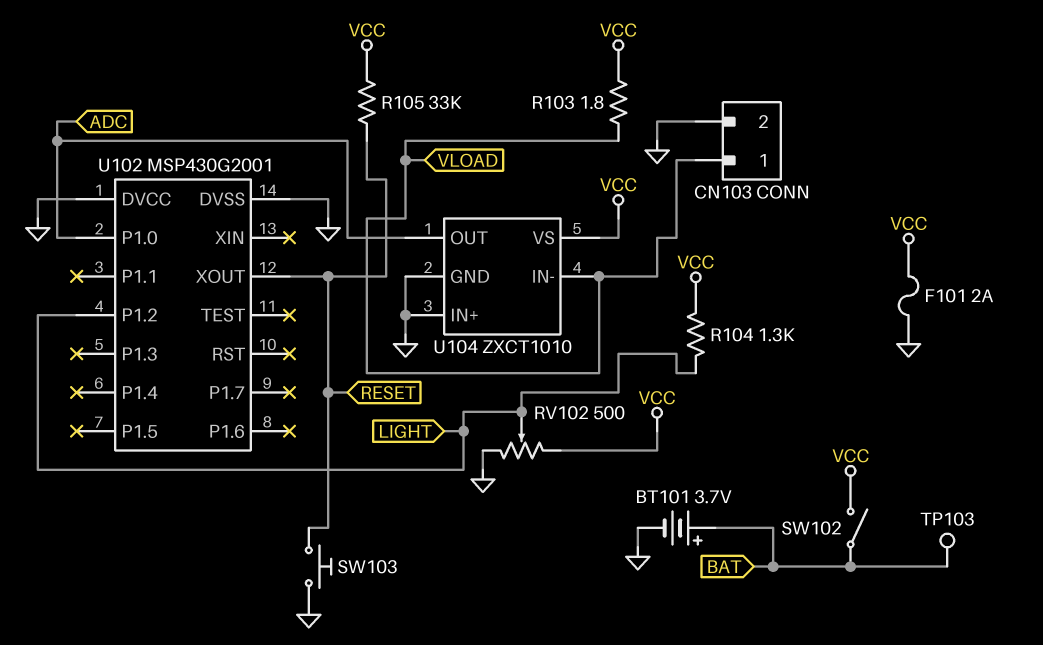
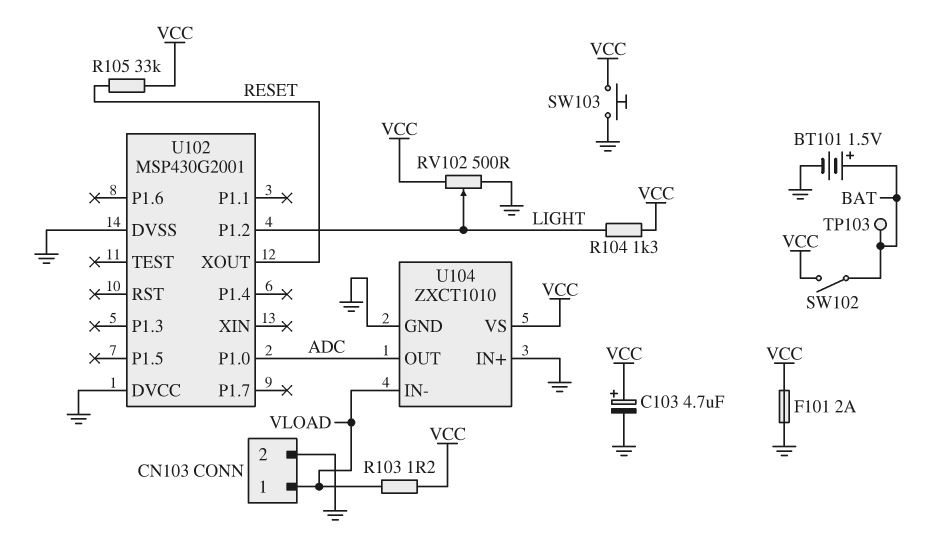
BT101: 3.7V (plus BAT, minus GND) -> 1.5V (plus BAT, minus GND)
C103: none -> 4.7uF (plus VCC, minus GND)
R103: 1.8 (VCC, VLOAD) -> 1.2 (VCC, VLOAD)
SW103: button (GND, RESET) -> button (GND, VCC)

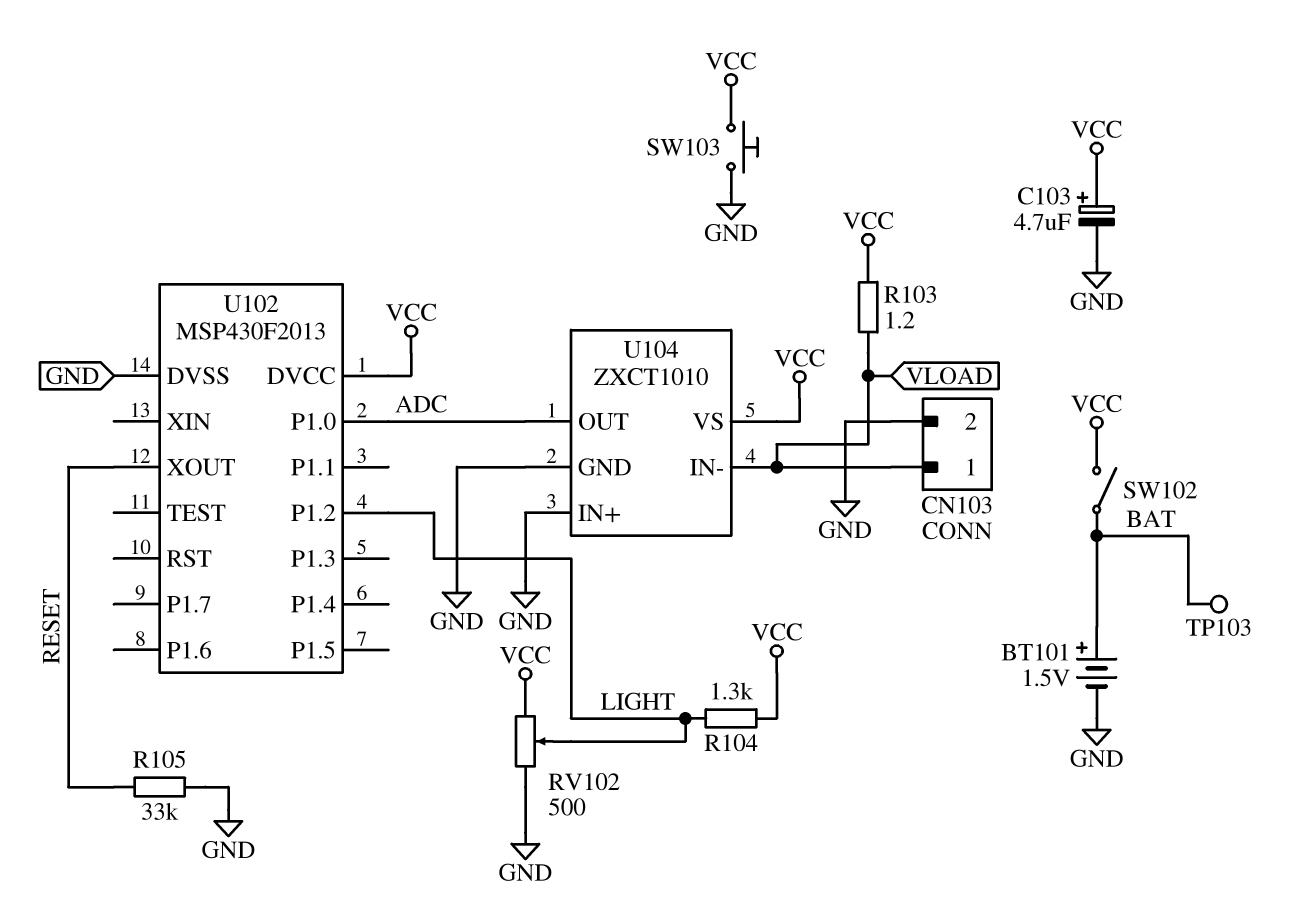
F101: 2A (GND, VCC) -> none
R105: 33k (RESET, VCC) -> 33k (GND, RESET)
U102: MSP430G2001 -> MSP430F2013
U102 pin DVCC: GND -> VCC

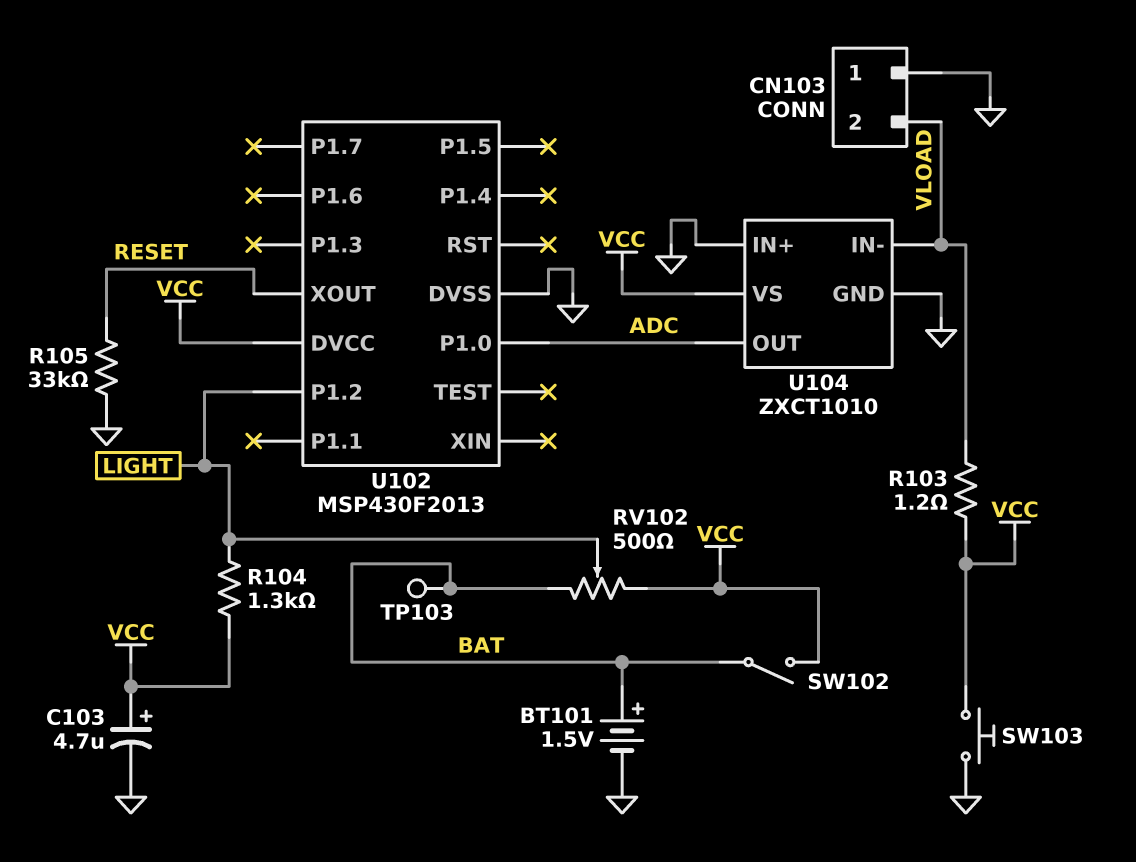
CN103 pin 1: VLOAD -> GND
CN103 pin 2: GND -> VLOAD
RV102: 500 (GND, VCC, wiper LIGHT) -> 500 (BAT, VCC, wiper LIGHT)

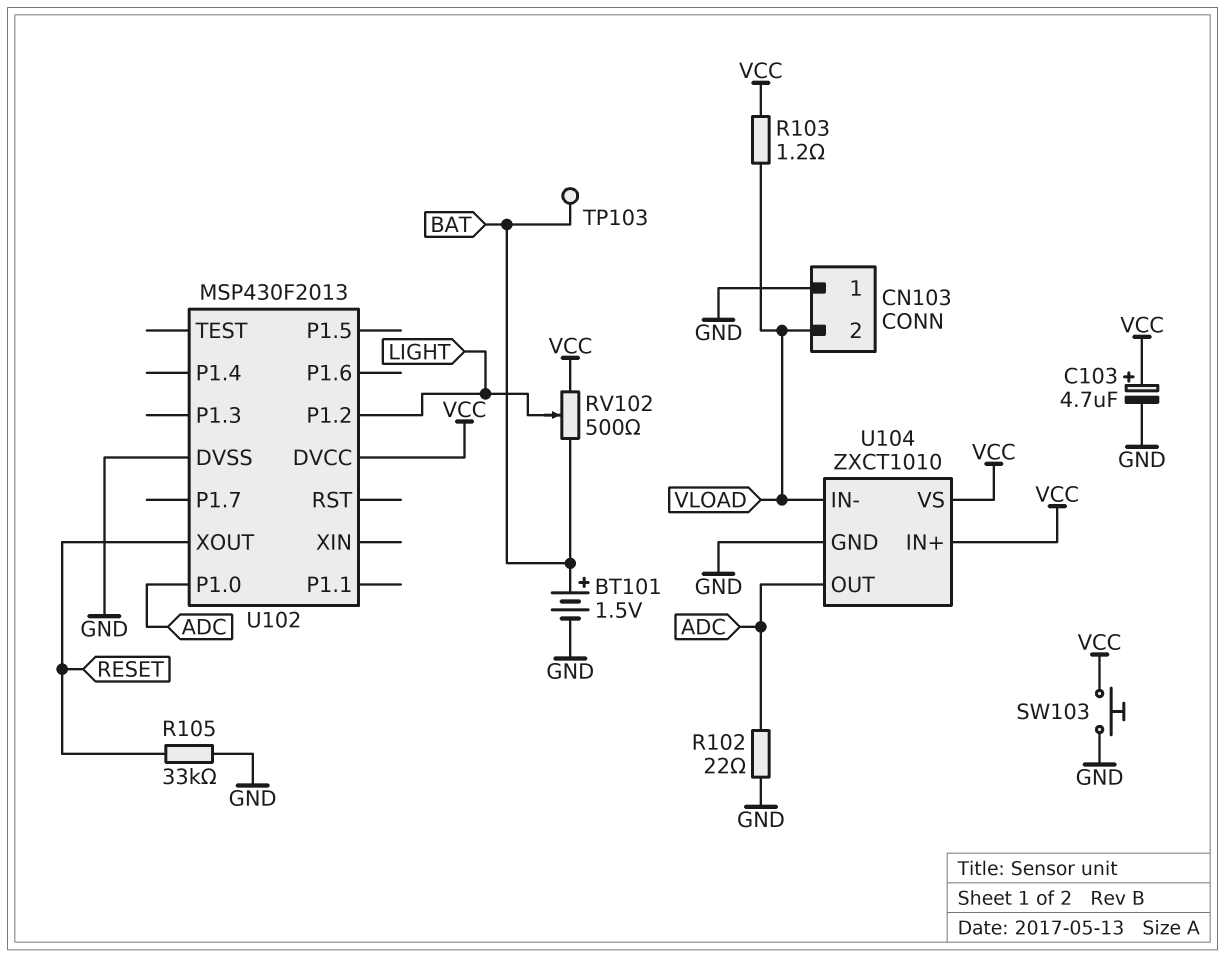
R102: none -> 22 (ADC, GND)
R104: 1.3k (LIGHT, VCC) -> none
SW102: switch (BAT, VCC) -> none
U104 pin IN+: GND -> VCC

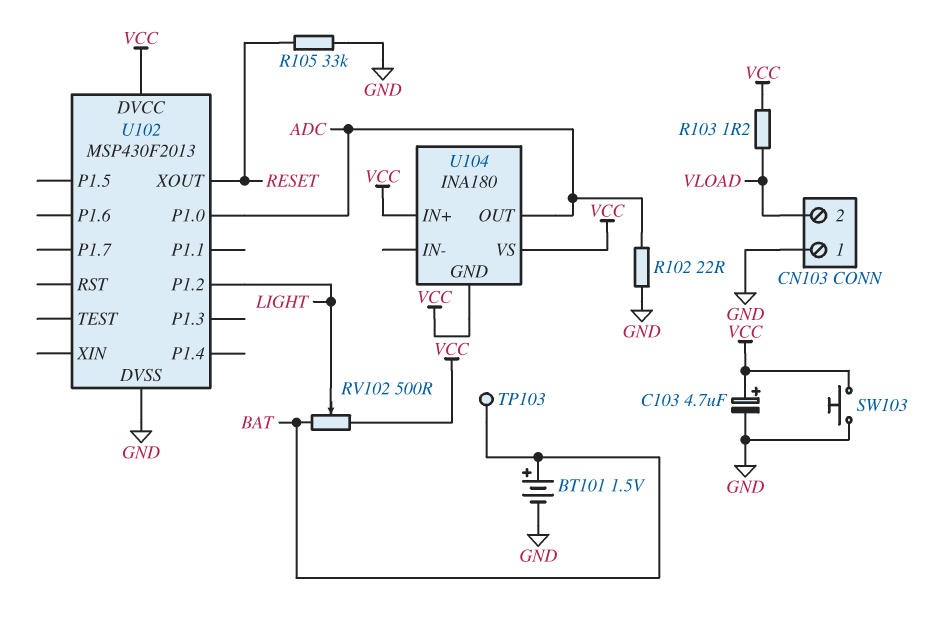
U104: ZXCT1010 -> INA180
U104 pin GND: GND -> VCC
U104 pin IN-: VLOAD -> none

